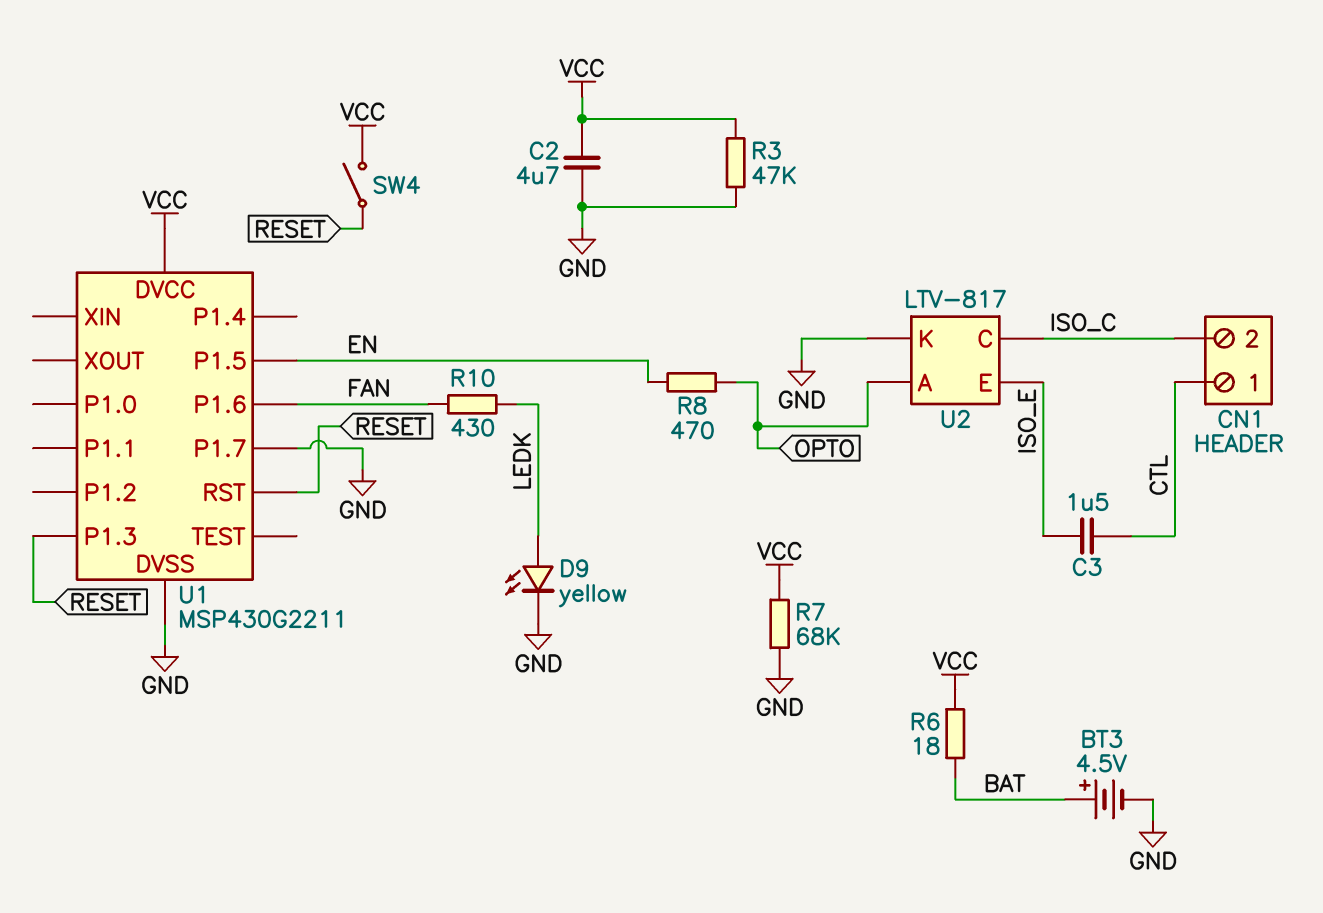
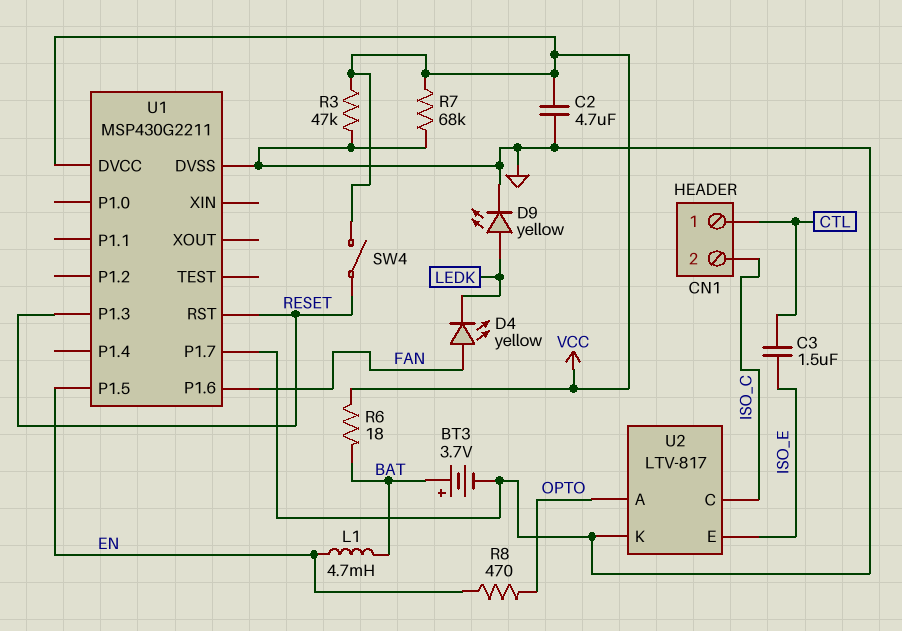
BT3: 4.5V (plus BAT, minus GND) -> 3.7V (plus BAT, minus GND)
D4: none -> LED yellow (A FAN, K LEDK)
L1: none -> 4.7mH (BAT, EN)
R10: 430 (FAN, LEDK) -> none

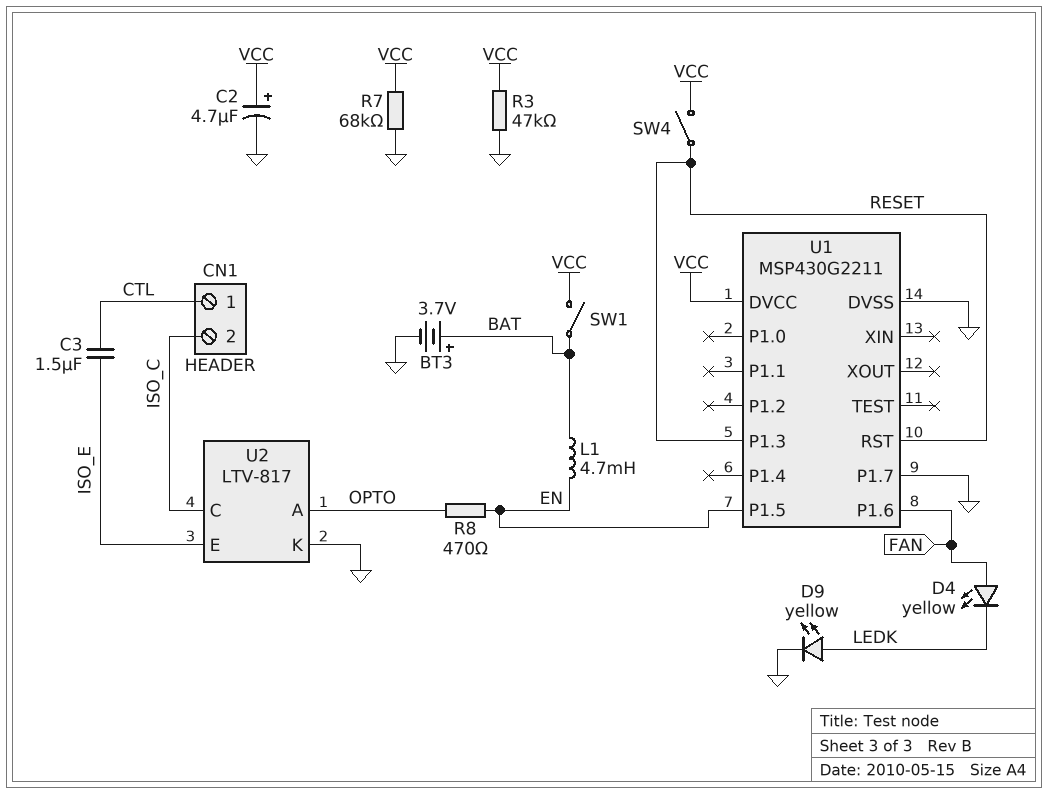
C2: 4.7uF (GND, VCC) -> 4.7uF (plus VCC, minus GND)
R6: 18 (BAT, VCC) -> none
SW1: none -> switch (BAT, VCC)

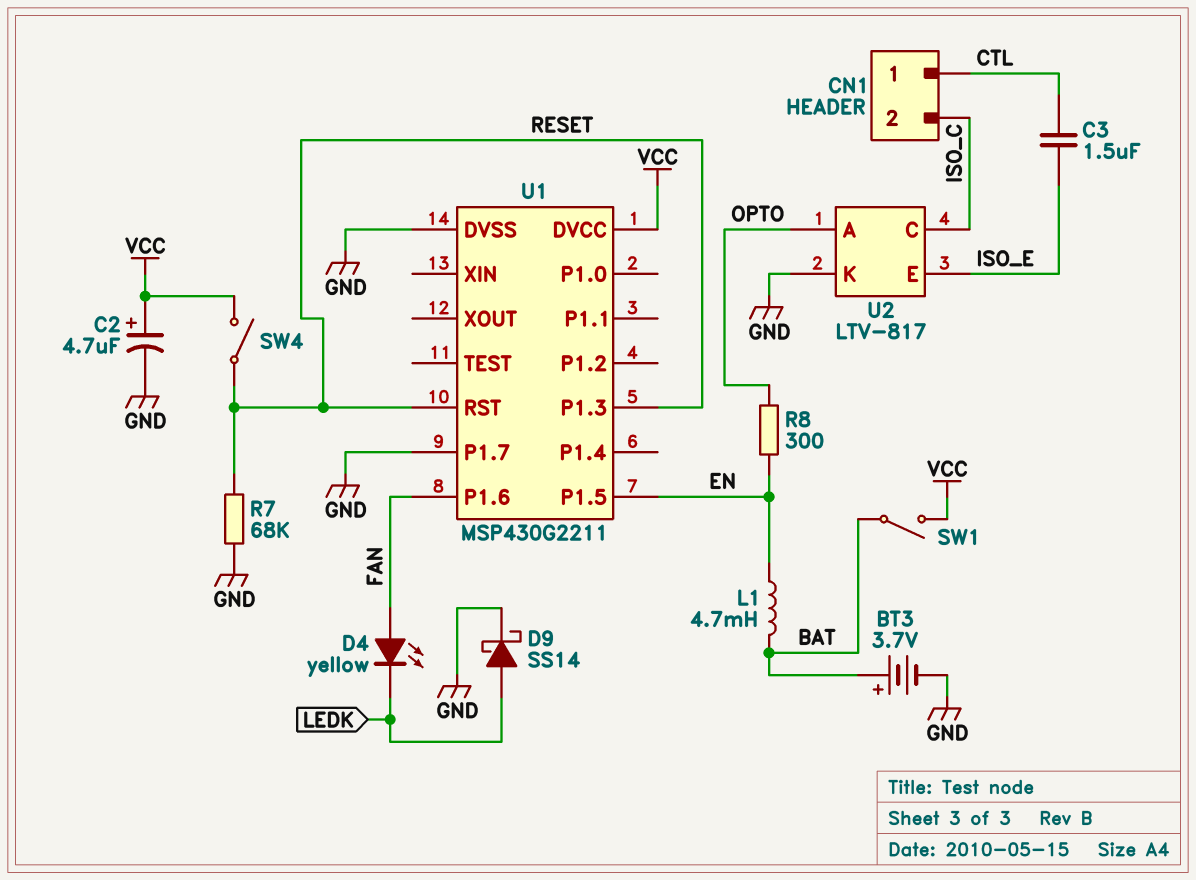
D9: LED yellow (A LEDK, K GND) -> schottky SS14 (A LEDK, K GND)
R3: 47k (GND, VCC) -> none
R7: 68k (GND, VCC) -> 68k (GND, RESET)
R8: 470 (EN, OPTO) -> 300 (EN, OPTO)

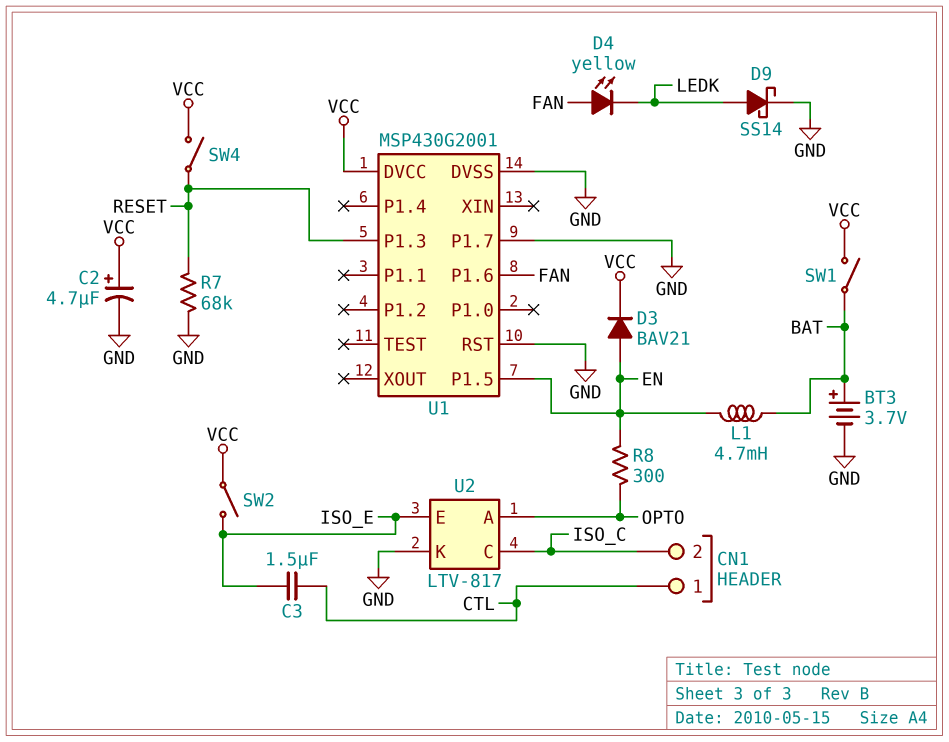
D3: none -> diode BAV21 (A EN, K VCC)
SW2: none -> switch (ISO_E, VCC)
U1: MSP430G2211 -> MSP430G2001
U1 pin RST: RESET -> GND

